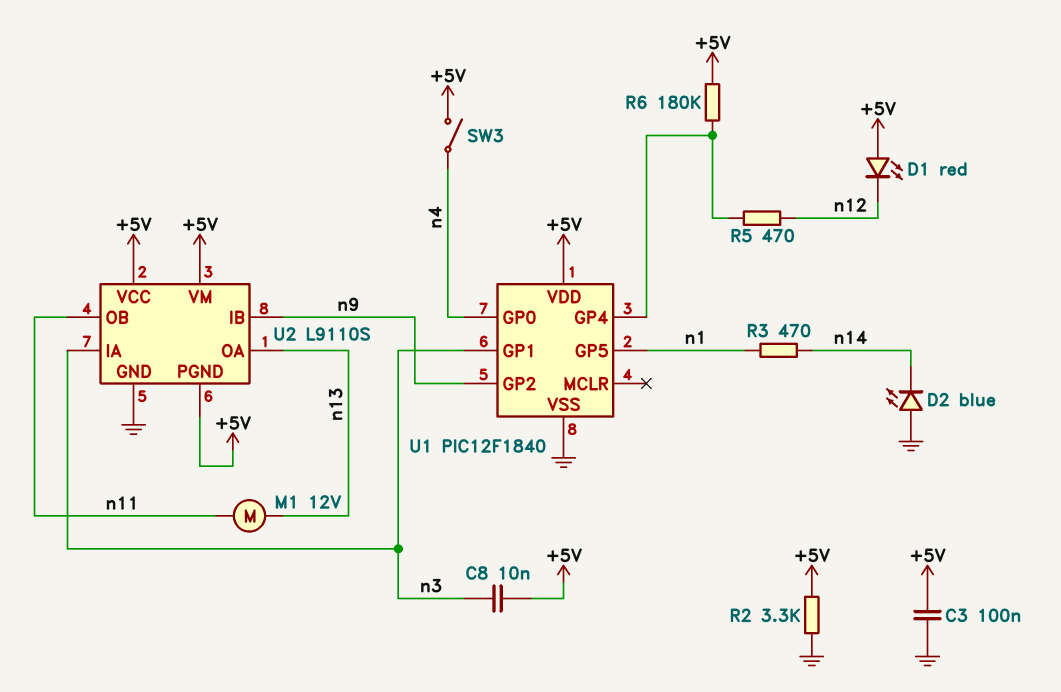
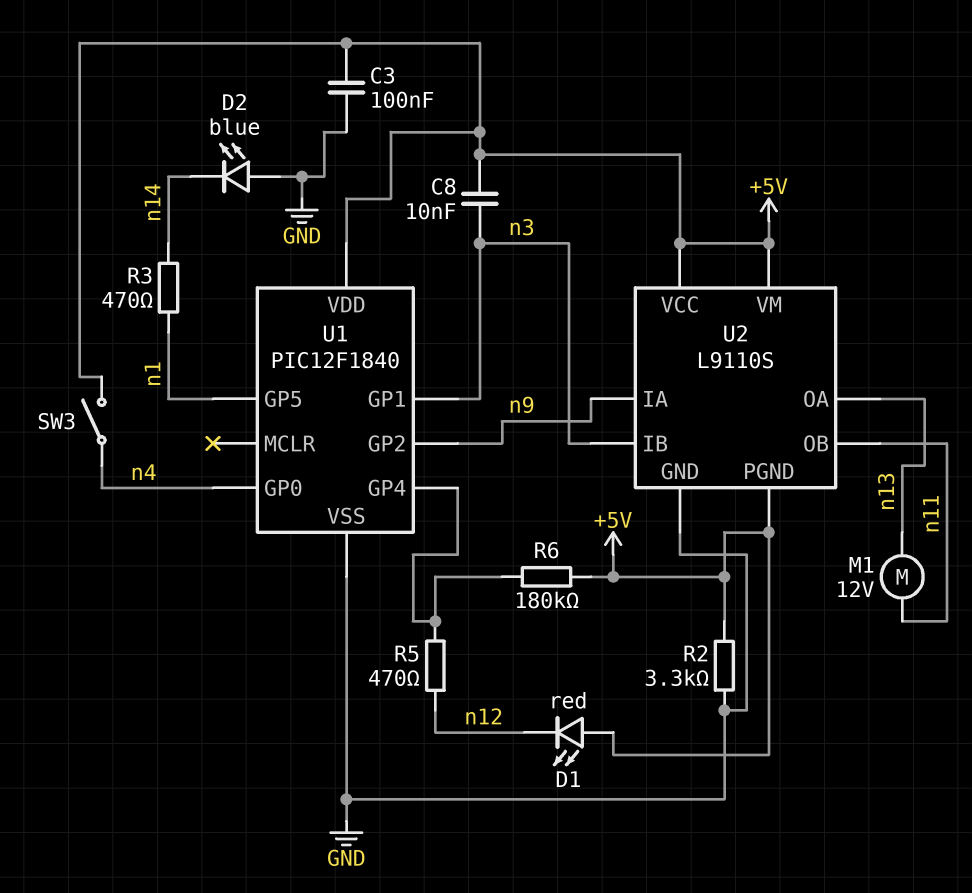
U2 pin IA: n3 -> n9
U2 pin IB: n9 -> n3

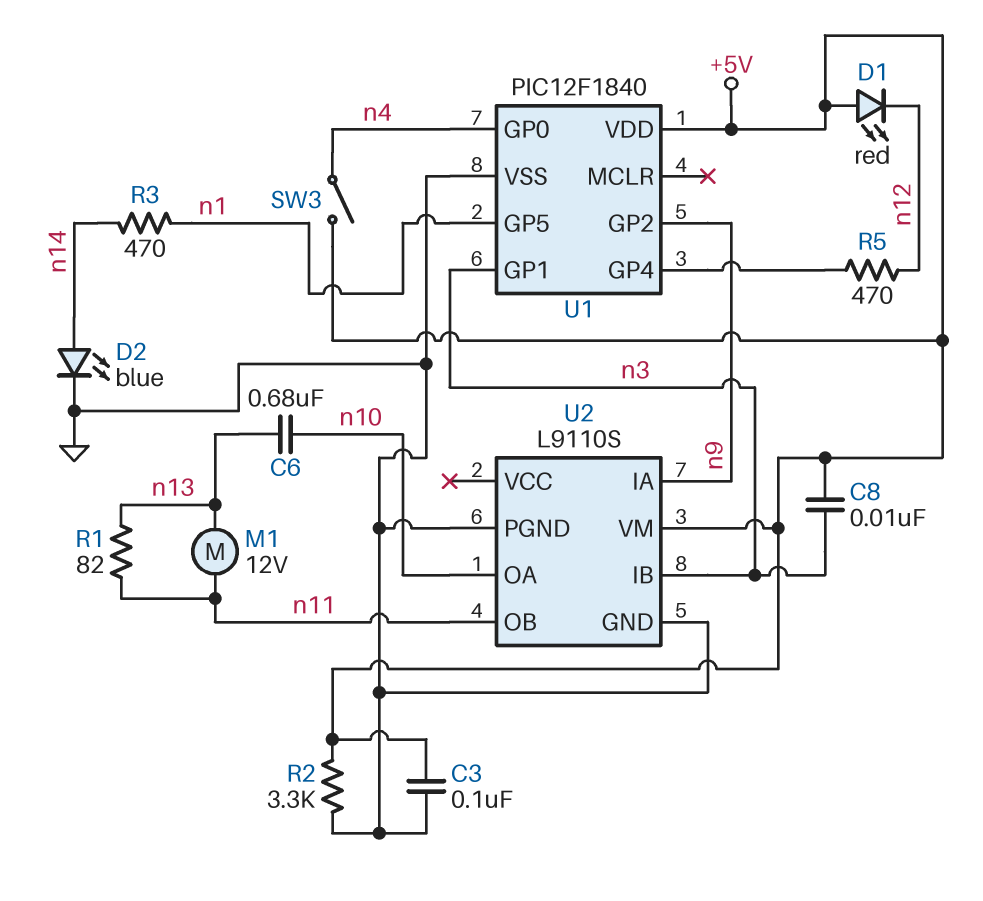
C6: none -> 680nF (n10, n13)
D2: LED blue (A GND, K n14) -> LED blue (A n14, K GND)
R1: none -> 82 (n11, n13)
R6: 180k (+5V, U1/GP4) -> none
U2 pin OA: n13 -> n10
U2 pin PGND: +5V -> GND
U2 pin VCC: +5V -> none

